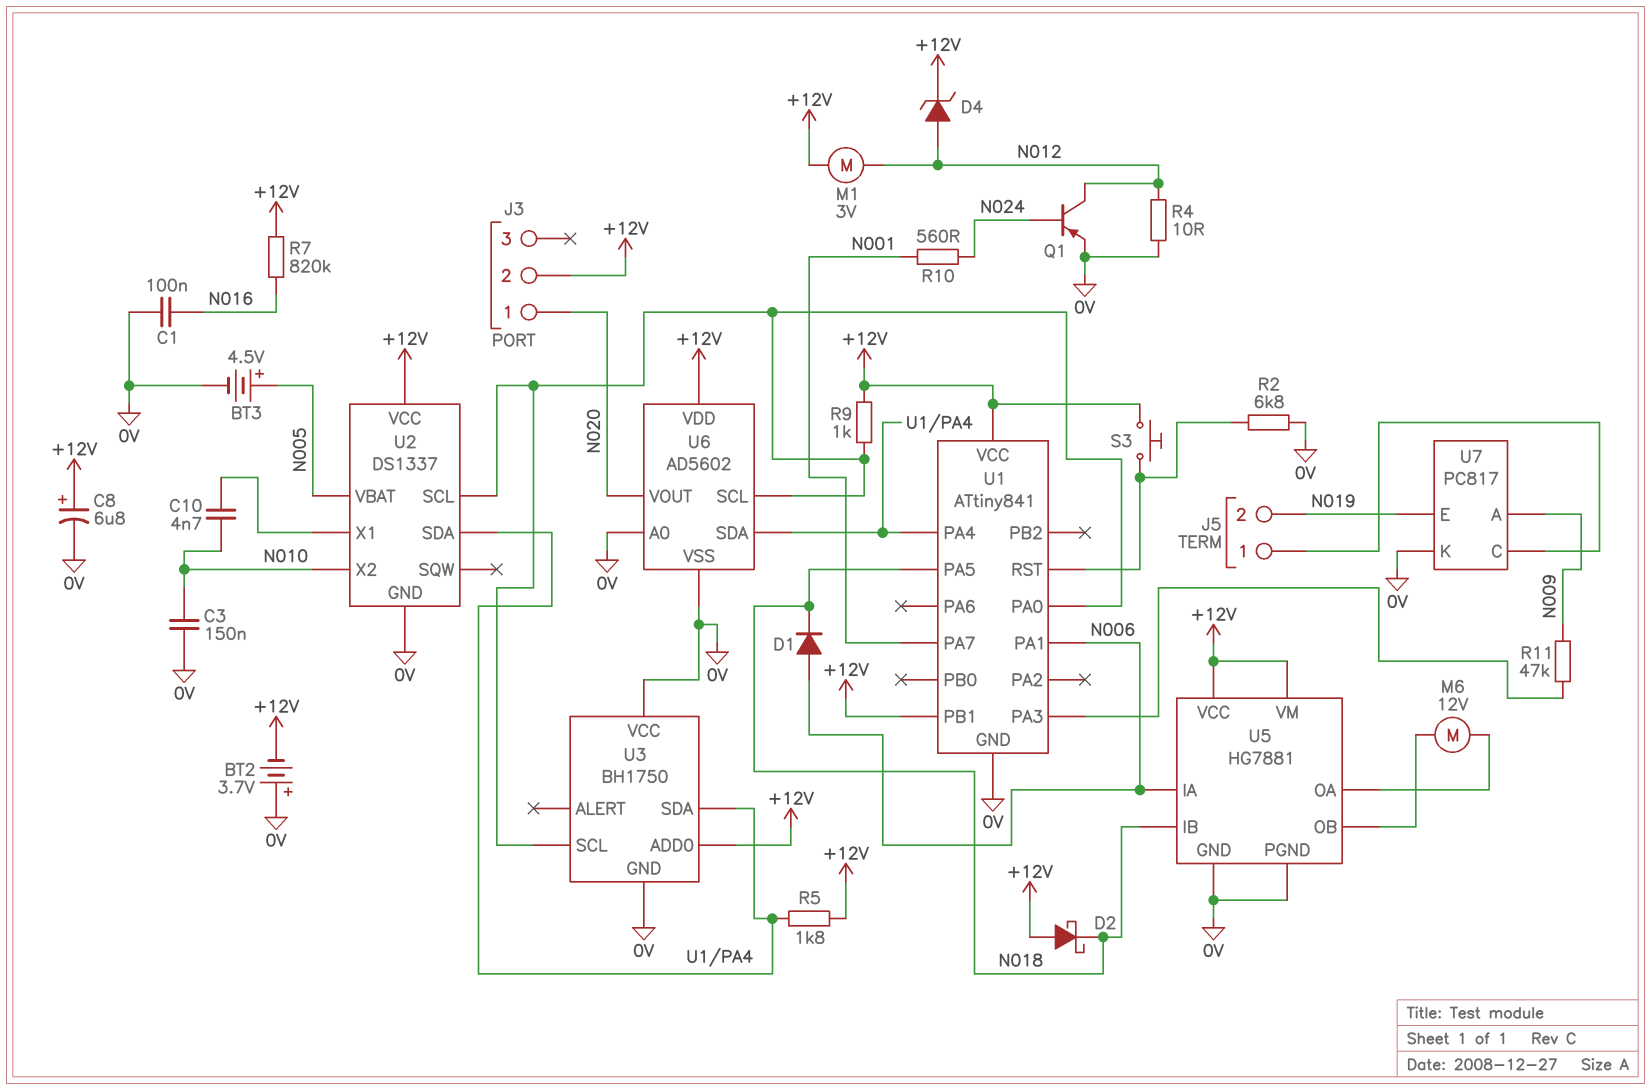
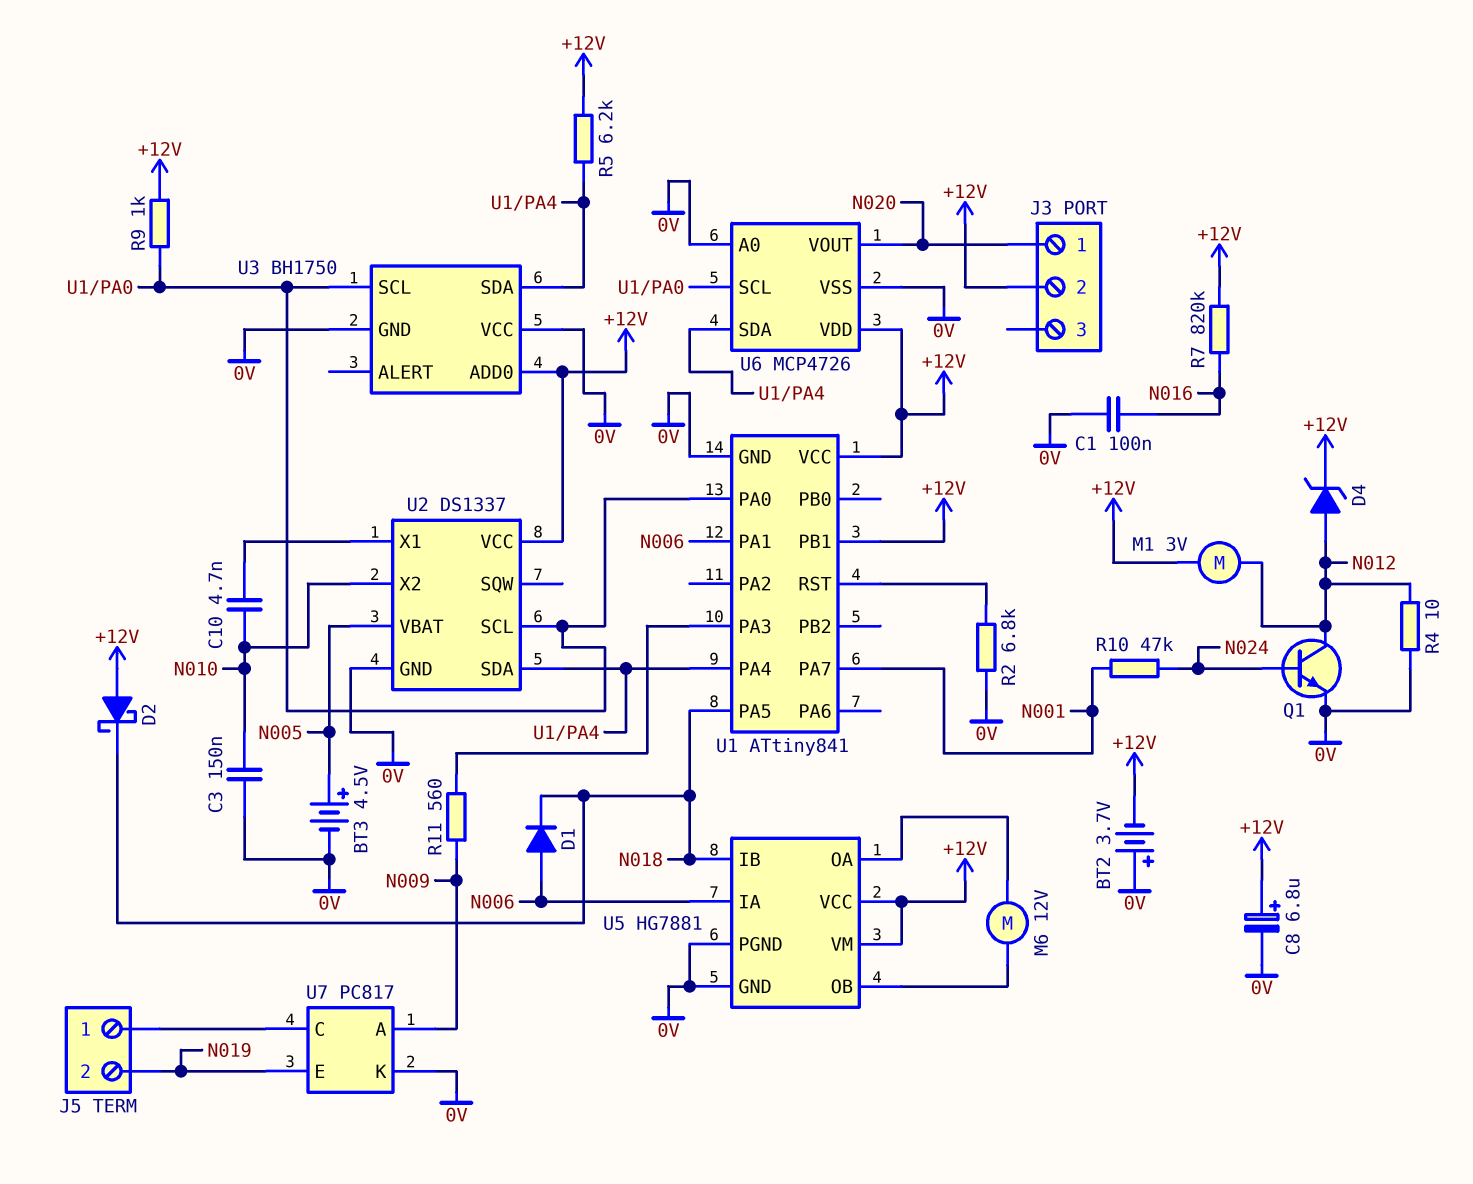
Q1: PNP (B N024, C N012, E 0V) -> NPN (B N024, C N012, E 0V)
R5: 1.8k (+12V, U1/PA4) -> 6.2k (+12V, U1/PA4)
R10: 560 (N001, N024) -> 47k (N001, N024)
R11: 47k (N009, U1/PA3) -> 560 (N009, U1/PA3)
S3: button (+12V, U1/RST) -> none
U6: AD5602 -> MCP4726

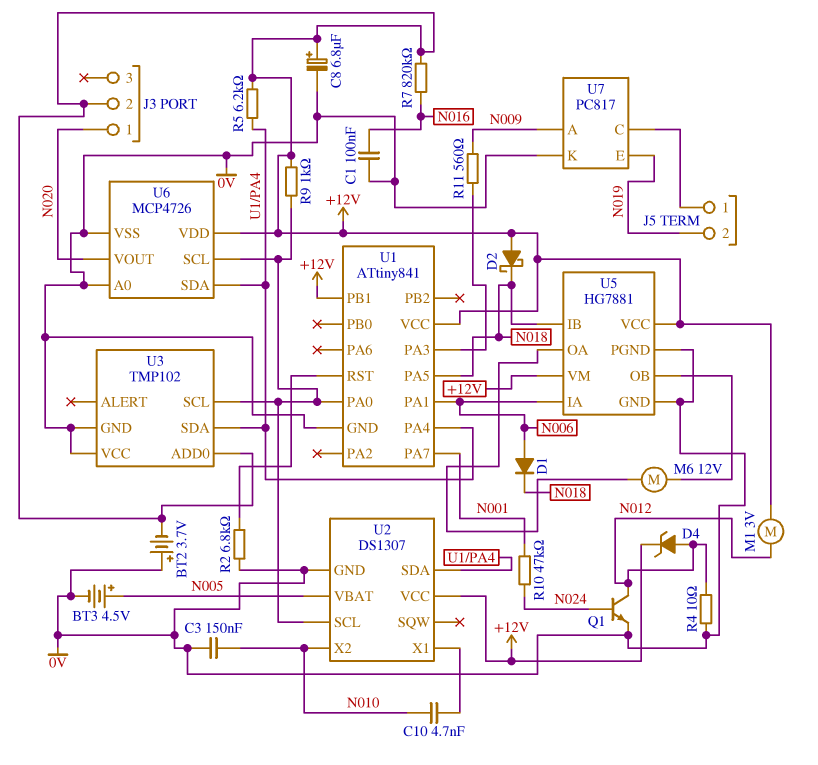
U2: DS1337 -> DS1307
U3: BH1750 -> TMP102

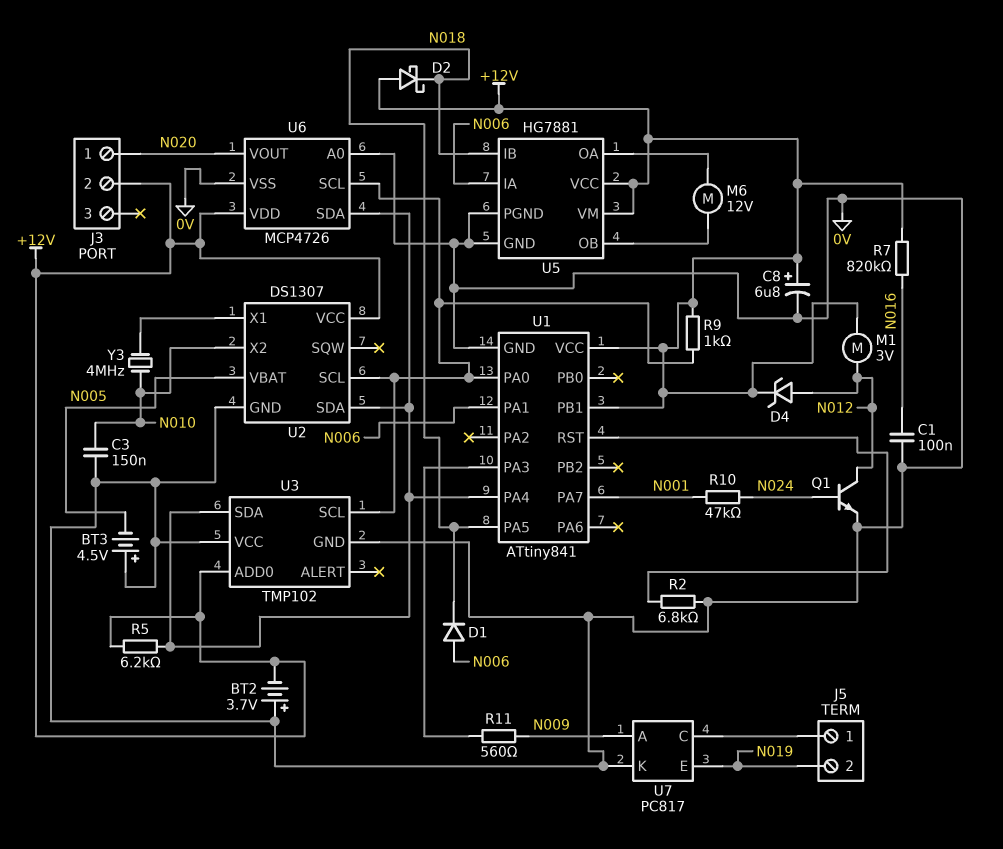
BT3: 4.5V (plus N005, minus 0V) -> 4.5V (plus 0V, minus N005)
C10: 4.7nF (N010, U2/X1) -> none
R4: 10 (0V, N012) -> none
Y3: none -> 4MHz (N010, U2/X1)

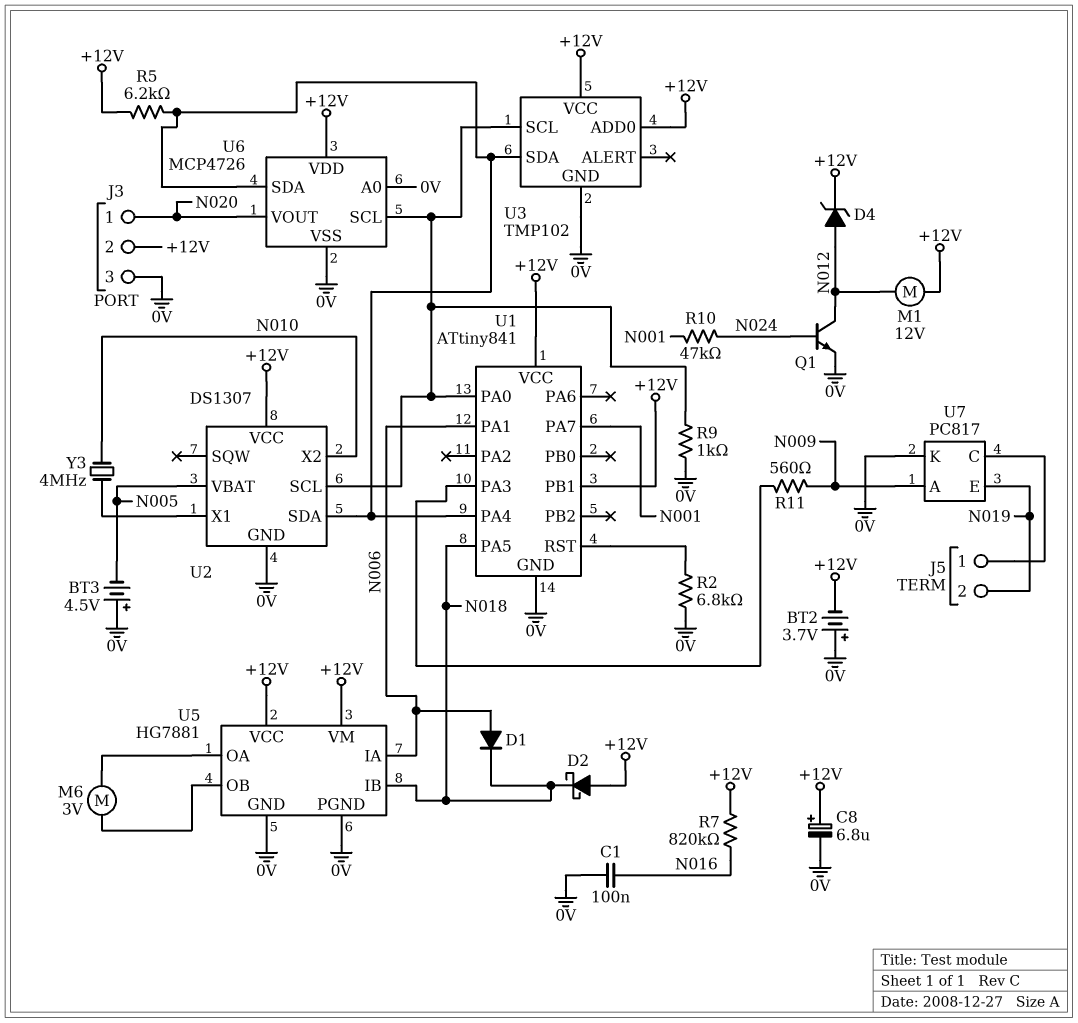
C3: 150nF (0V, N010) -> none
J3 pin 3: none -> 0V
M1: motor 3V (+12V, N012) -> motor 12V (+12V, N012)
M6: motor 12V (U5/OA, U5/OB) -> motor 3V (U5/OA, U5/OB)
R9: 1k (+12V, U1/PA0) -> 1k (0V, U1/PA0)
U3 pin VCC: 0V -> +12V

